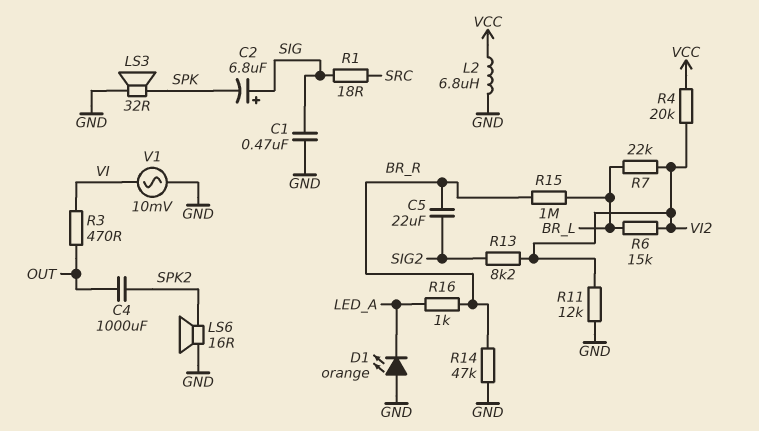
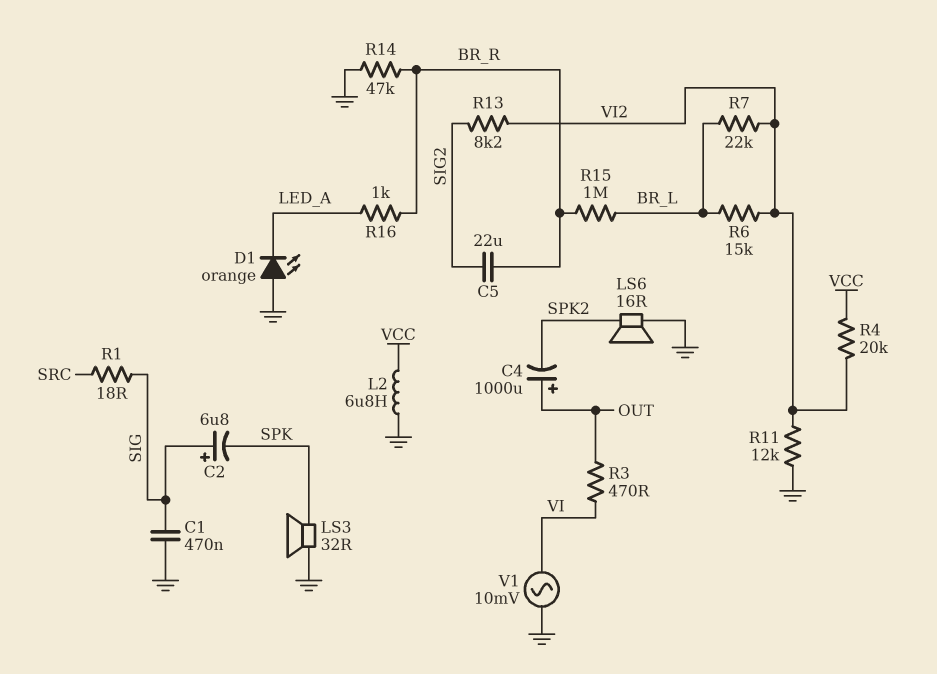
C4: 1000uF (OUT, SPK2) -> 1000uF (plus OUT, minus SPK2)

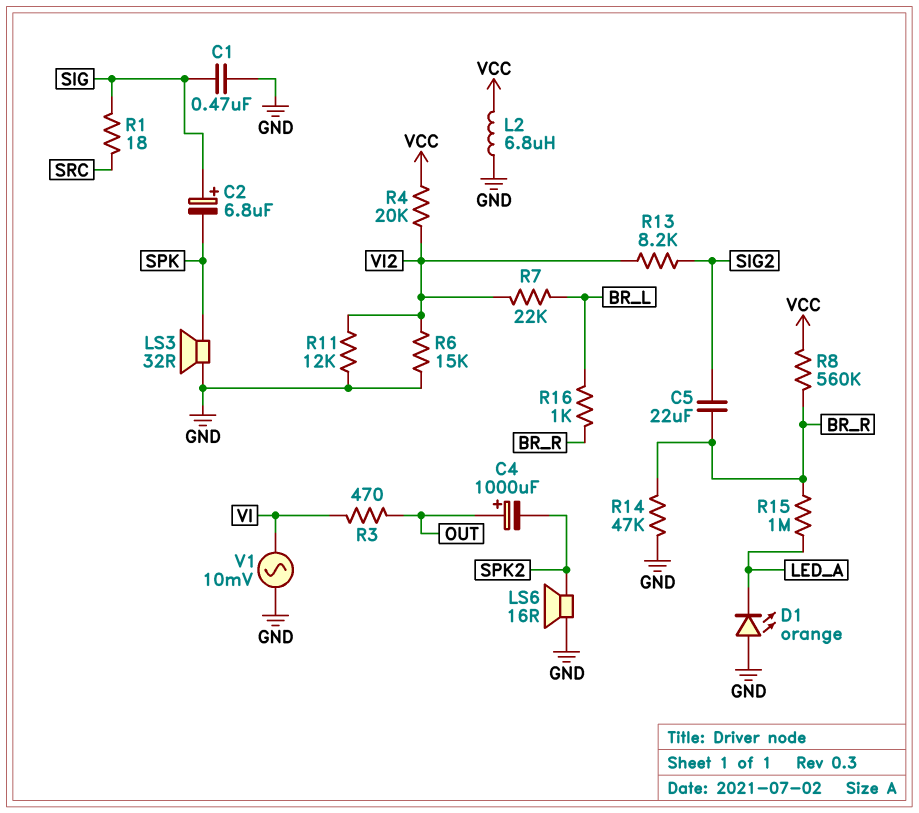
R6: 15k (BR_L, VI2) -> 15k (GND, VI2)
R8: none -> 560k (BR_R, VCC)
R15: 1M (BR_L, BR_R) -> 1M (BR_R, LED_A)
R16: 1k (BR_R, LED_A) -> 1k (BR_L, BR_R)

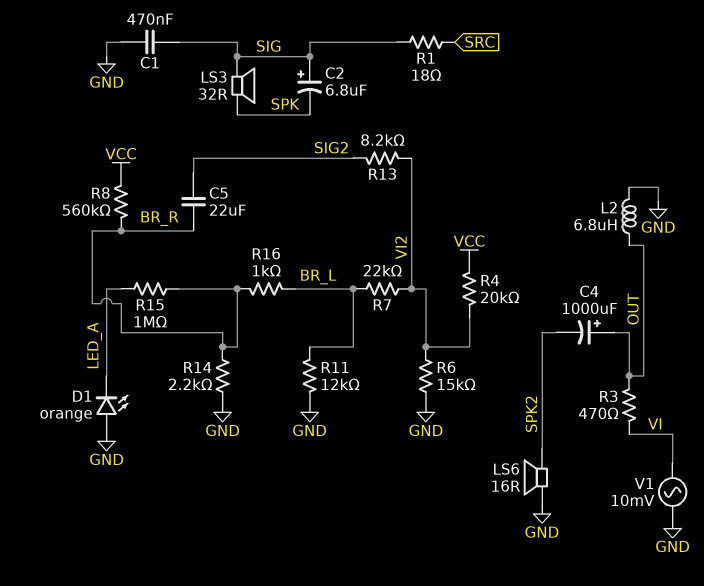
L2: 6.8uH (GND, VCC) -> 6.8uH (GND, OUT)
LS3: speaker 32R (GND, SPK) -> speaker 32R (SIG, SPK)
R11: 12k (GND, VI2) -> 12k (BR_L, GND)
R14: 47k (BR_R, GND) -> 2.2k (BR_R, GND)

